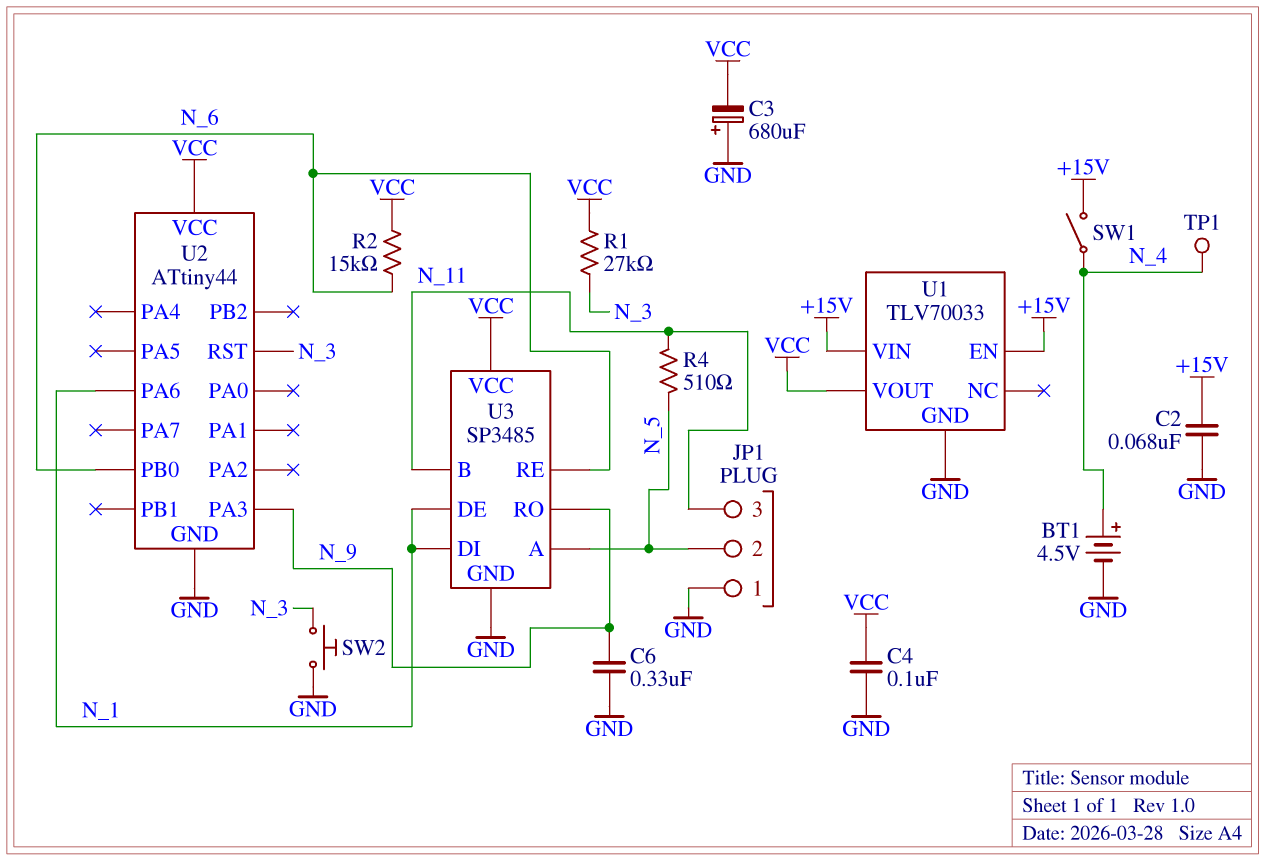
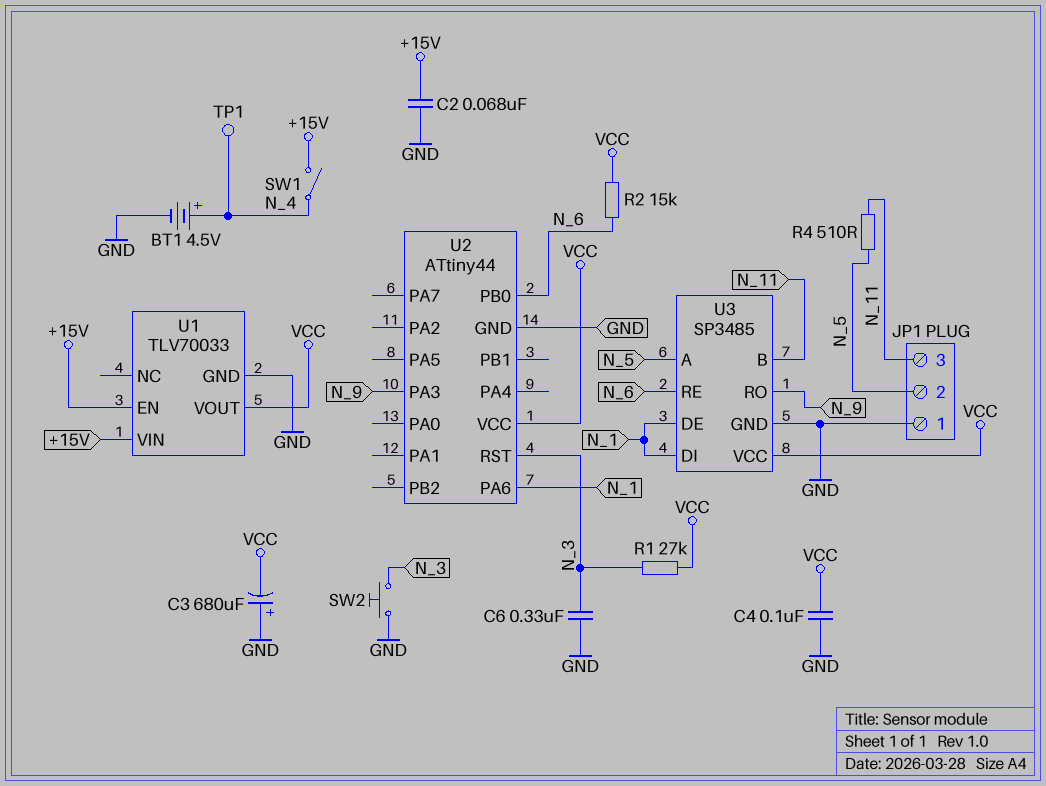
C6: 330nF (GND, N_9) -> 330nF (GND, N_3)

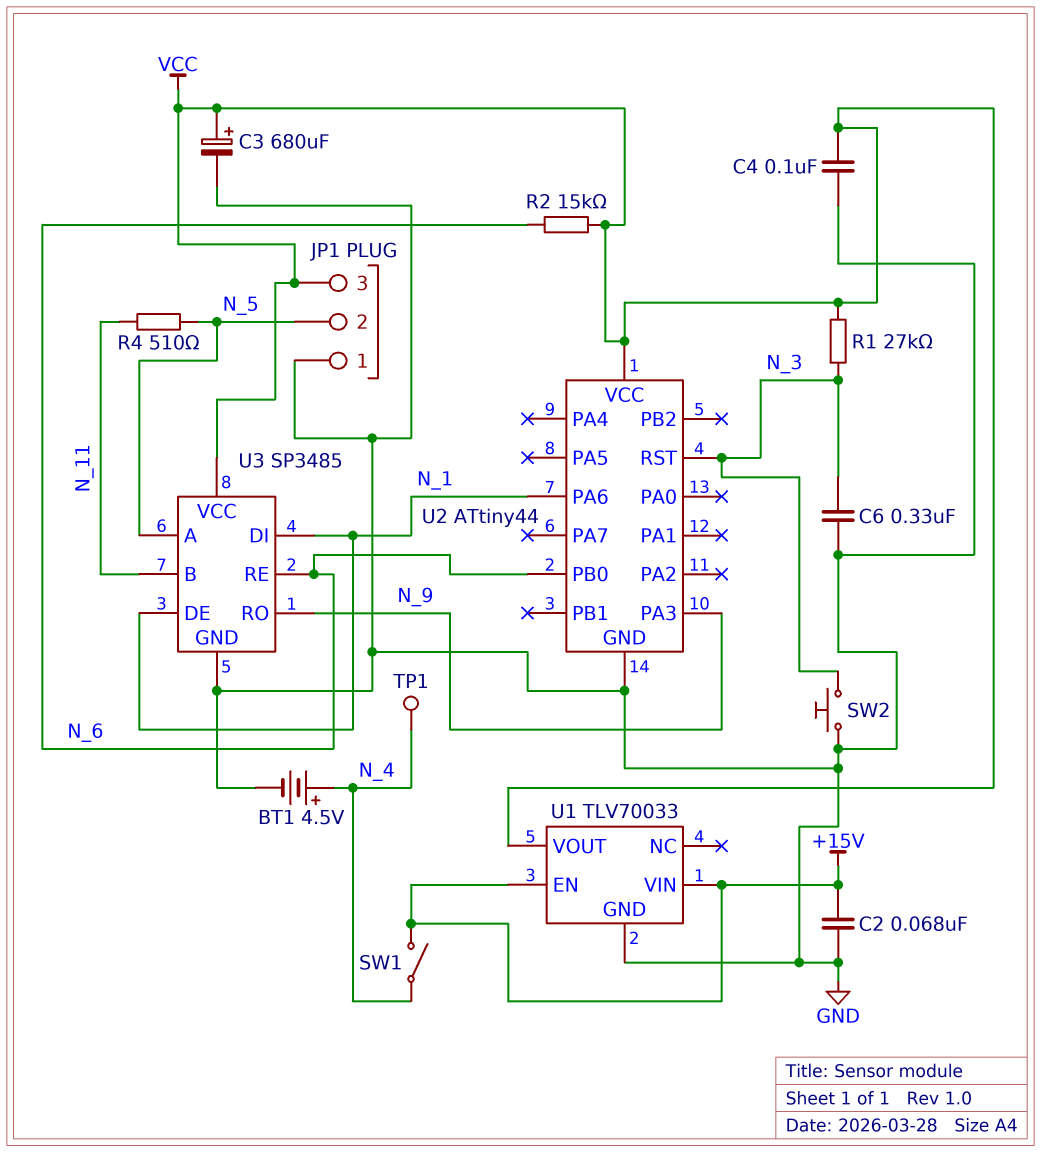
C3: 680uF (plus GND, minus VCC) -> 680uF (plus VCC, minus GND)
JP1 pin 3: N_11 -> VCC

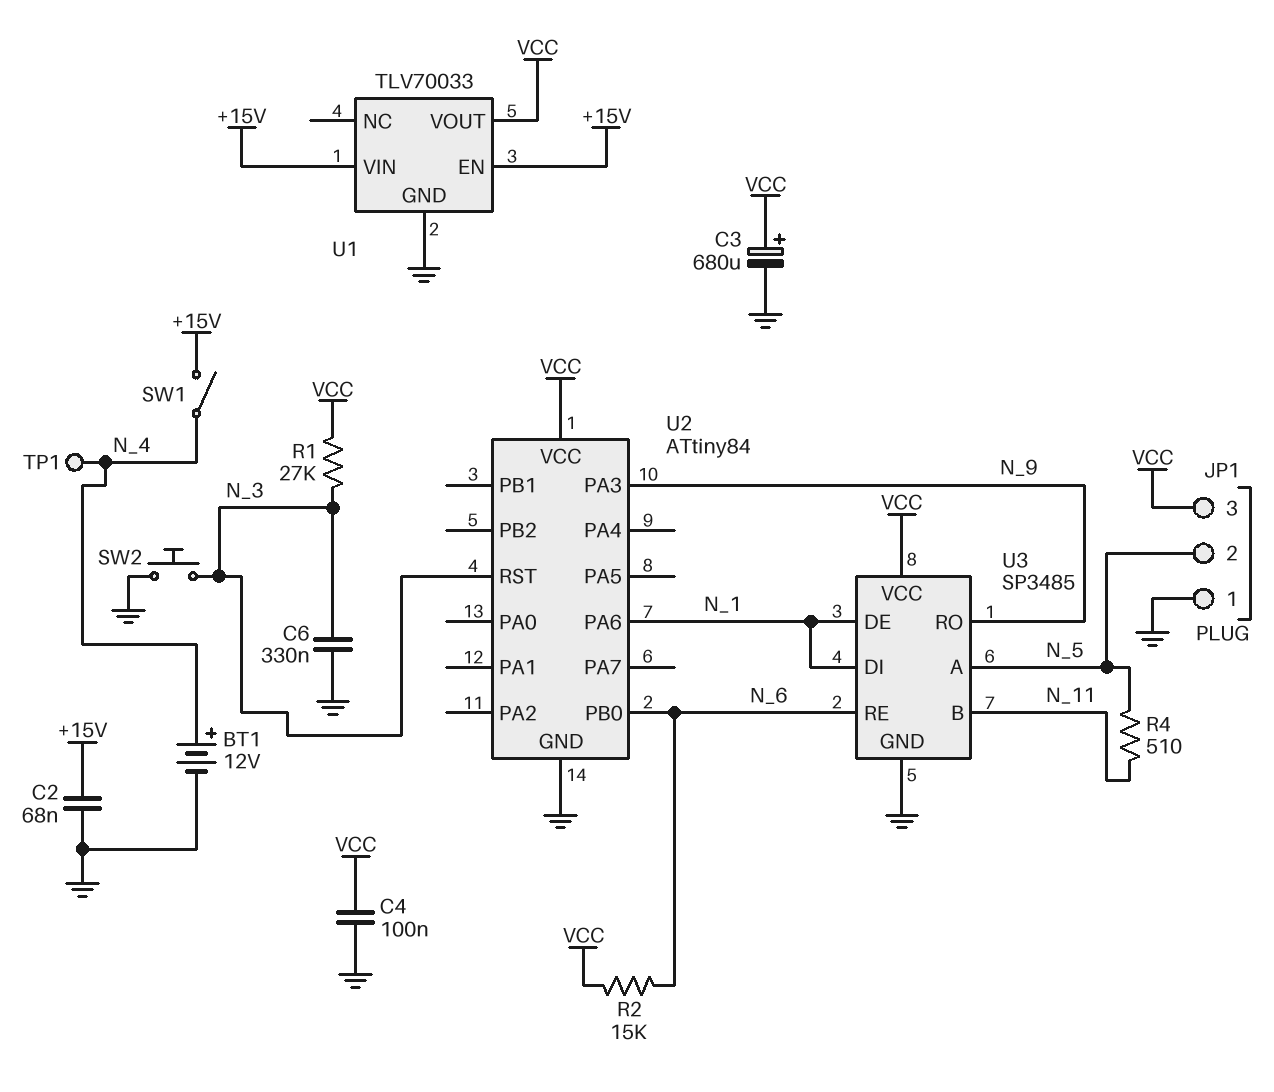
BT1: 4.5V (plus N_4, minus GND) -> 12V (plus N_4, minus GND)
U2: ATtiny44 -> ATtiny84

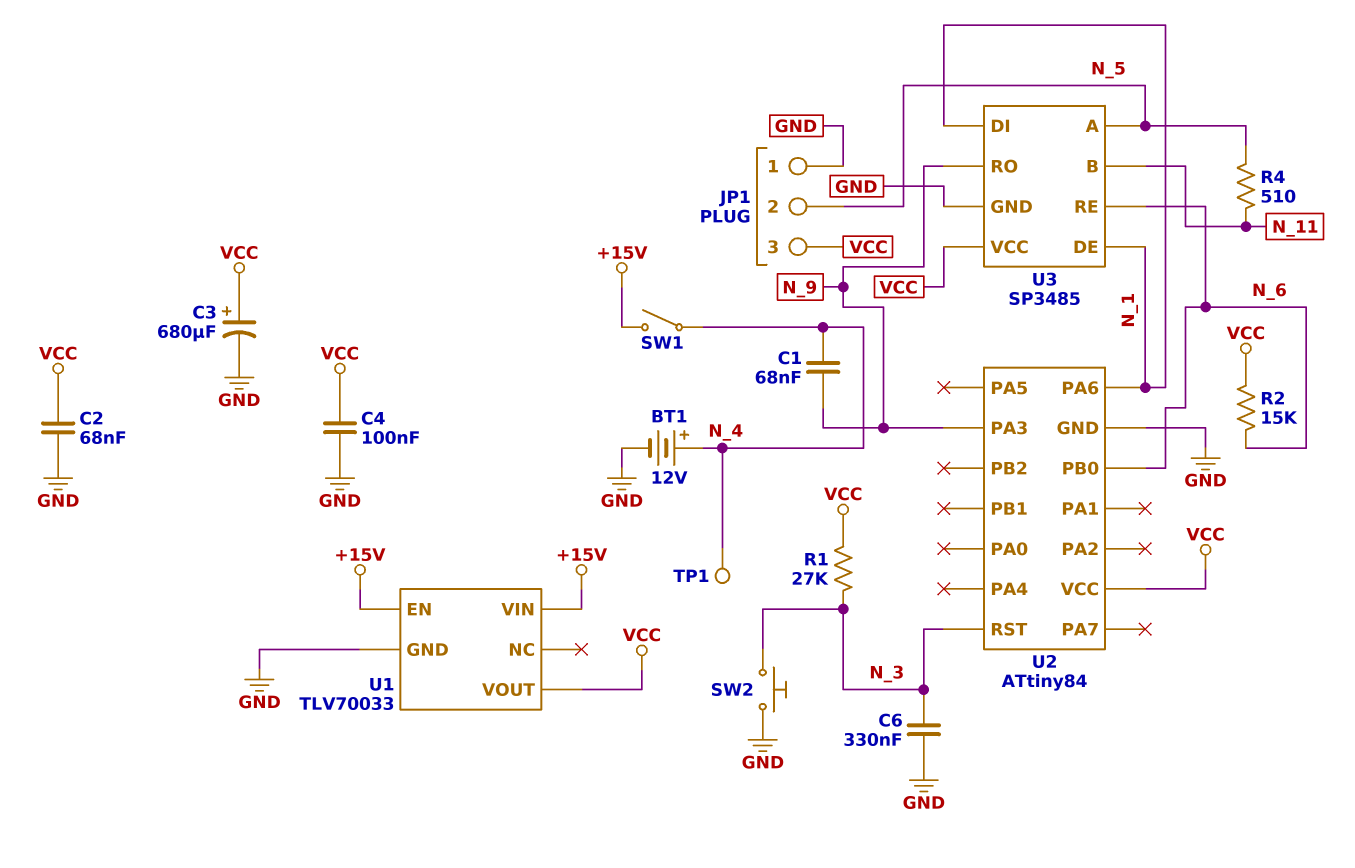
C1: none -> 68nF (N_4, N_9)
C2: 68nF (+15V, GND) -> 68nF (GND, VCC)

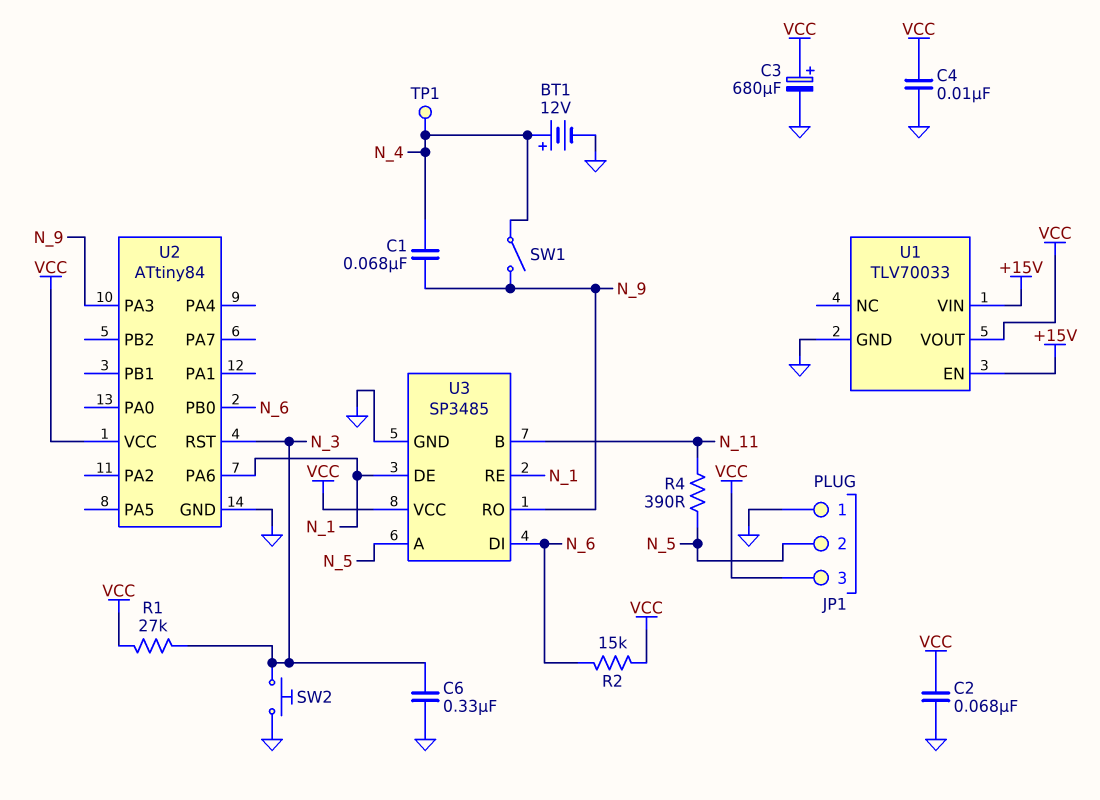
C4: 100nF (GND, VCC) -> 10nF (GND, VCC)
R4: 510 (N_5, N_11) -> 390 (N_5, N_11)
SW1: switch (+15V, N_4) -> switch (N_4, N_9)
U3 pin DI: N_1 -> N_6
U3 pin RE: N_6 -> N_1

